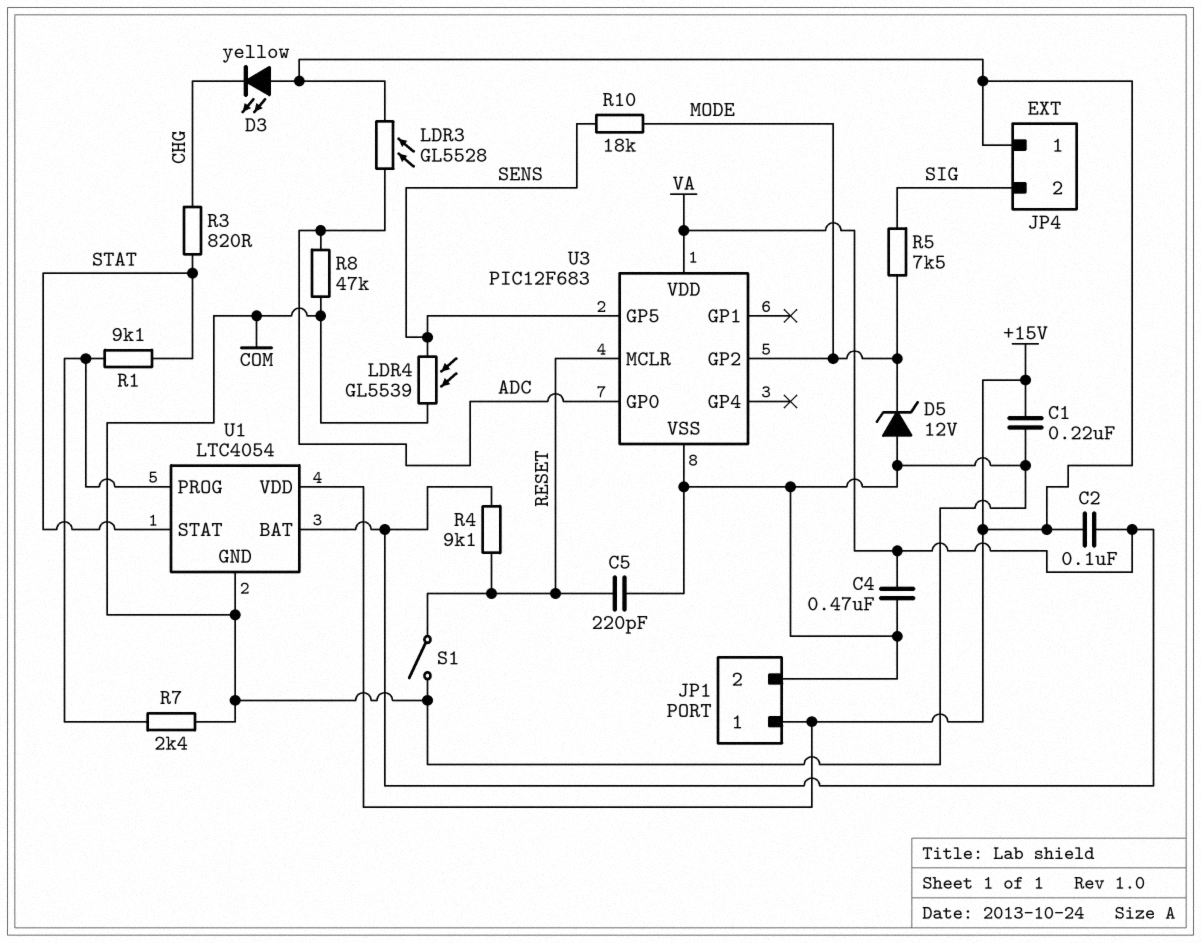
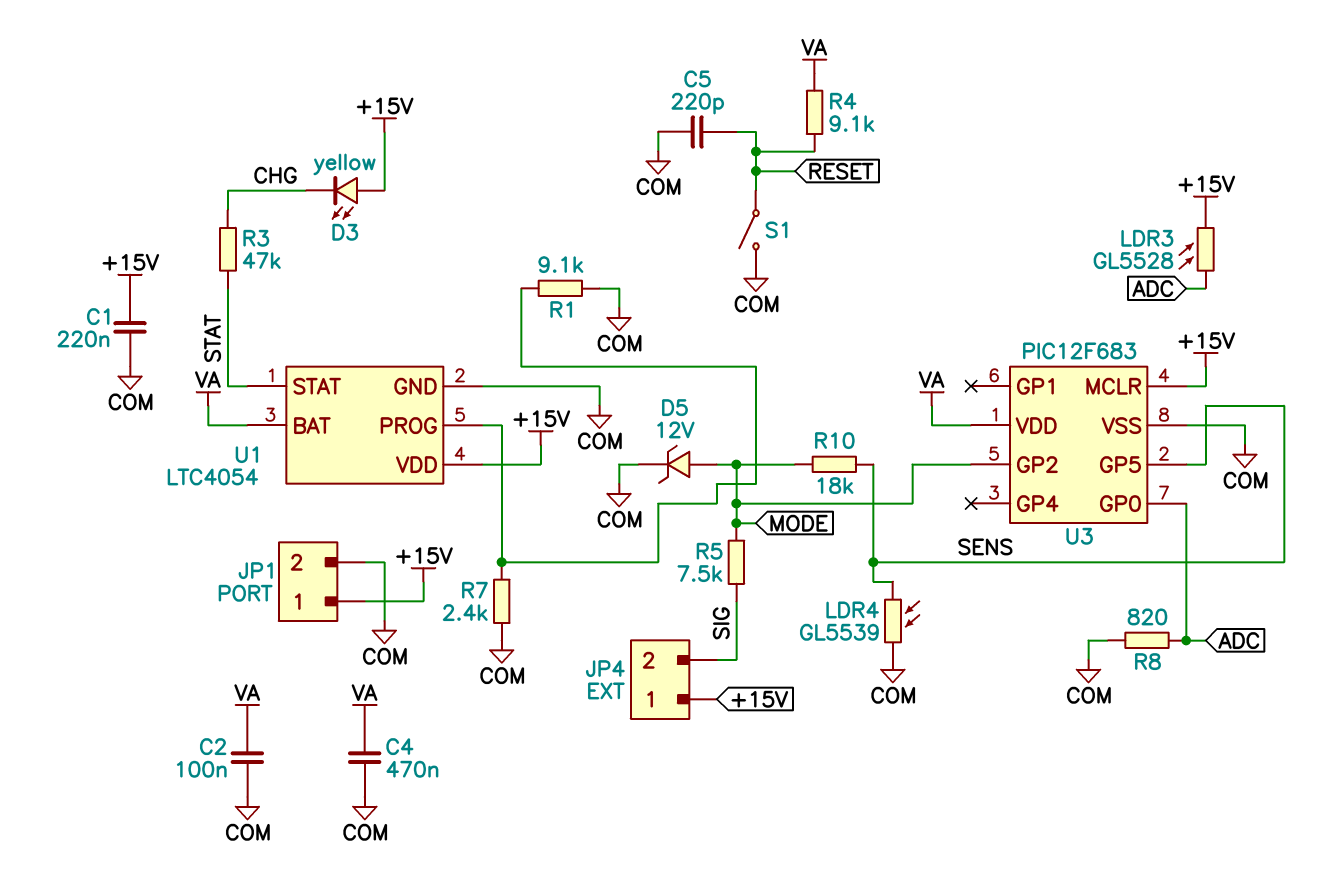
C2: 100nF (+15V, VA) -> 100nF (COM, VA)
D5: zener 12V (A COM, K MODE) -> zener 12V (A MODE, K COM)
R1: 9.1k (STAT, U1/PROG) -> 9.1k (COM, U1/PROG)
R3: 820 (CHG, STAT) -> 47k (CHG, STAT)
R8: 47k (ADC, COM) -> 820 (ADC, COM)
U3 pin MCLR: RESET -> +15V

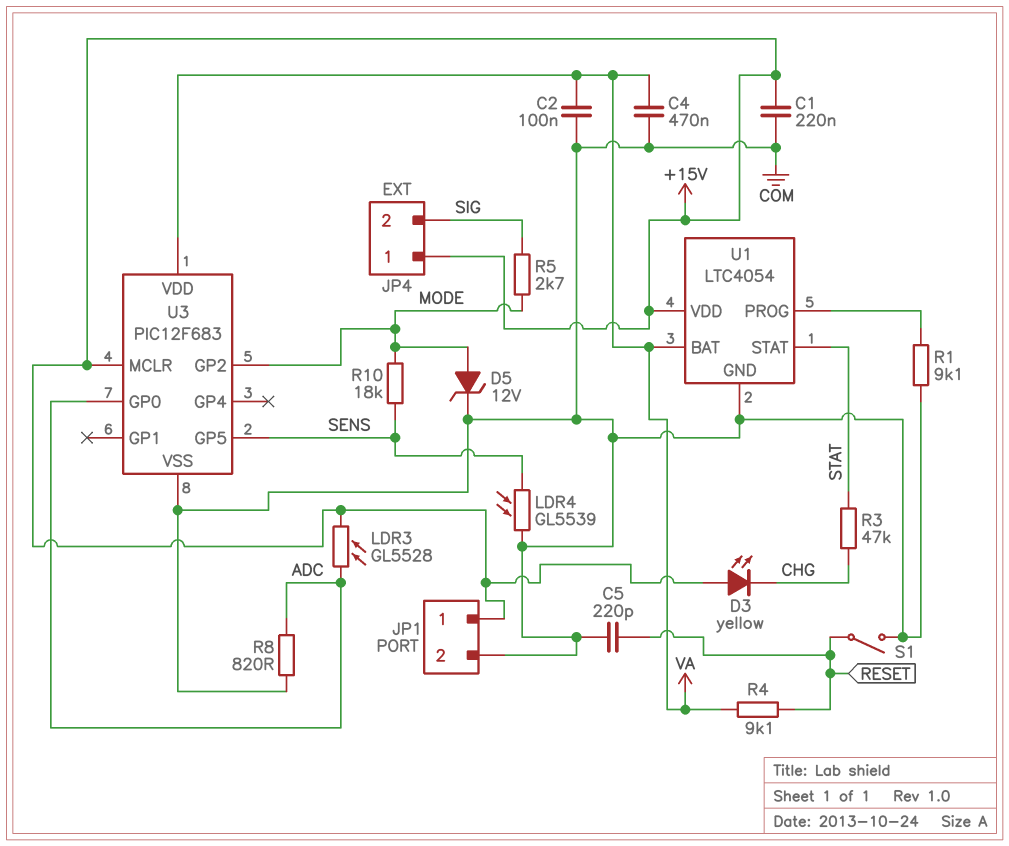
R5: 7.5k (MODE, SIG) -> 2.7k (MODE, SIG)
R7: 2.4k (COM, U1/PROG) -> none

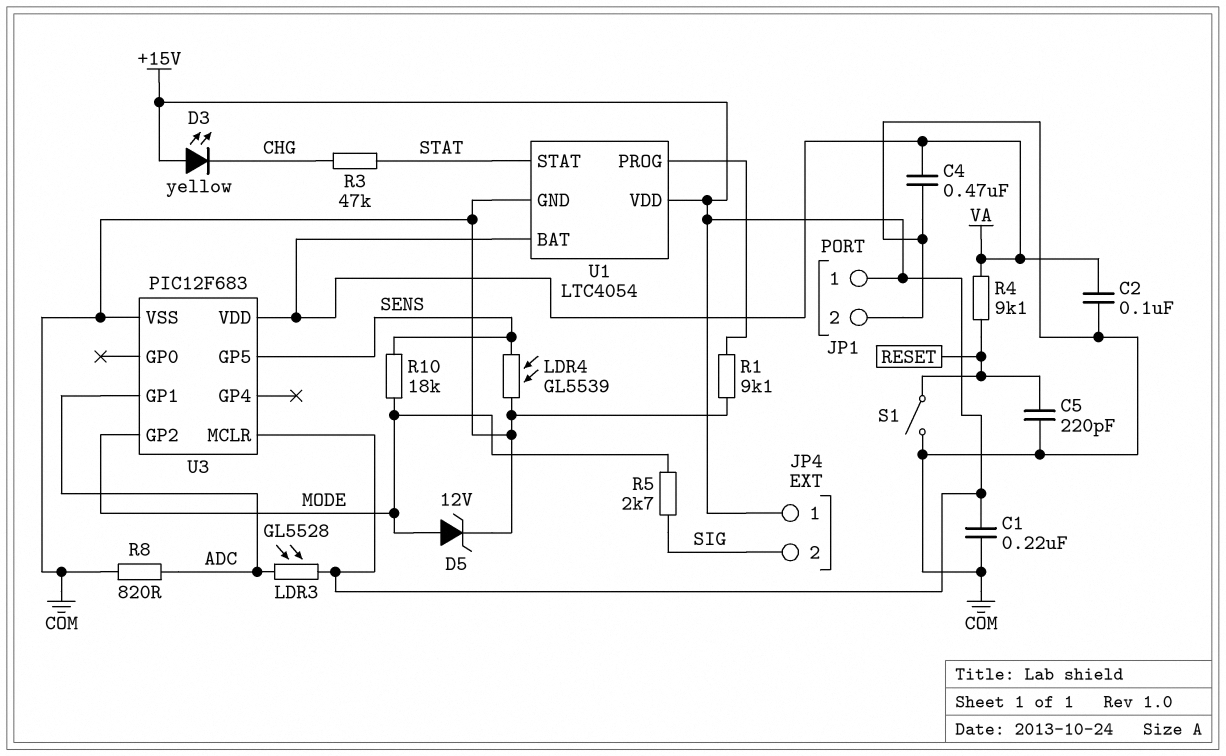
U3 pin GP0: ADC -> none
U3 pin GP1: none -> ADC

